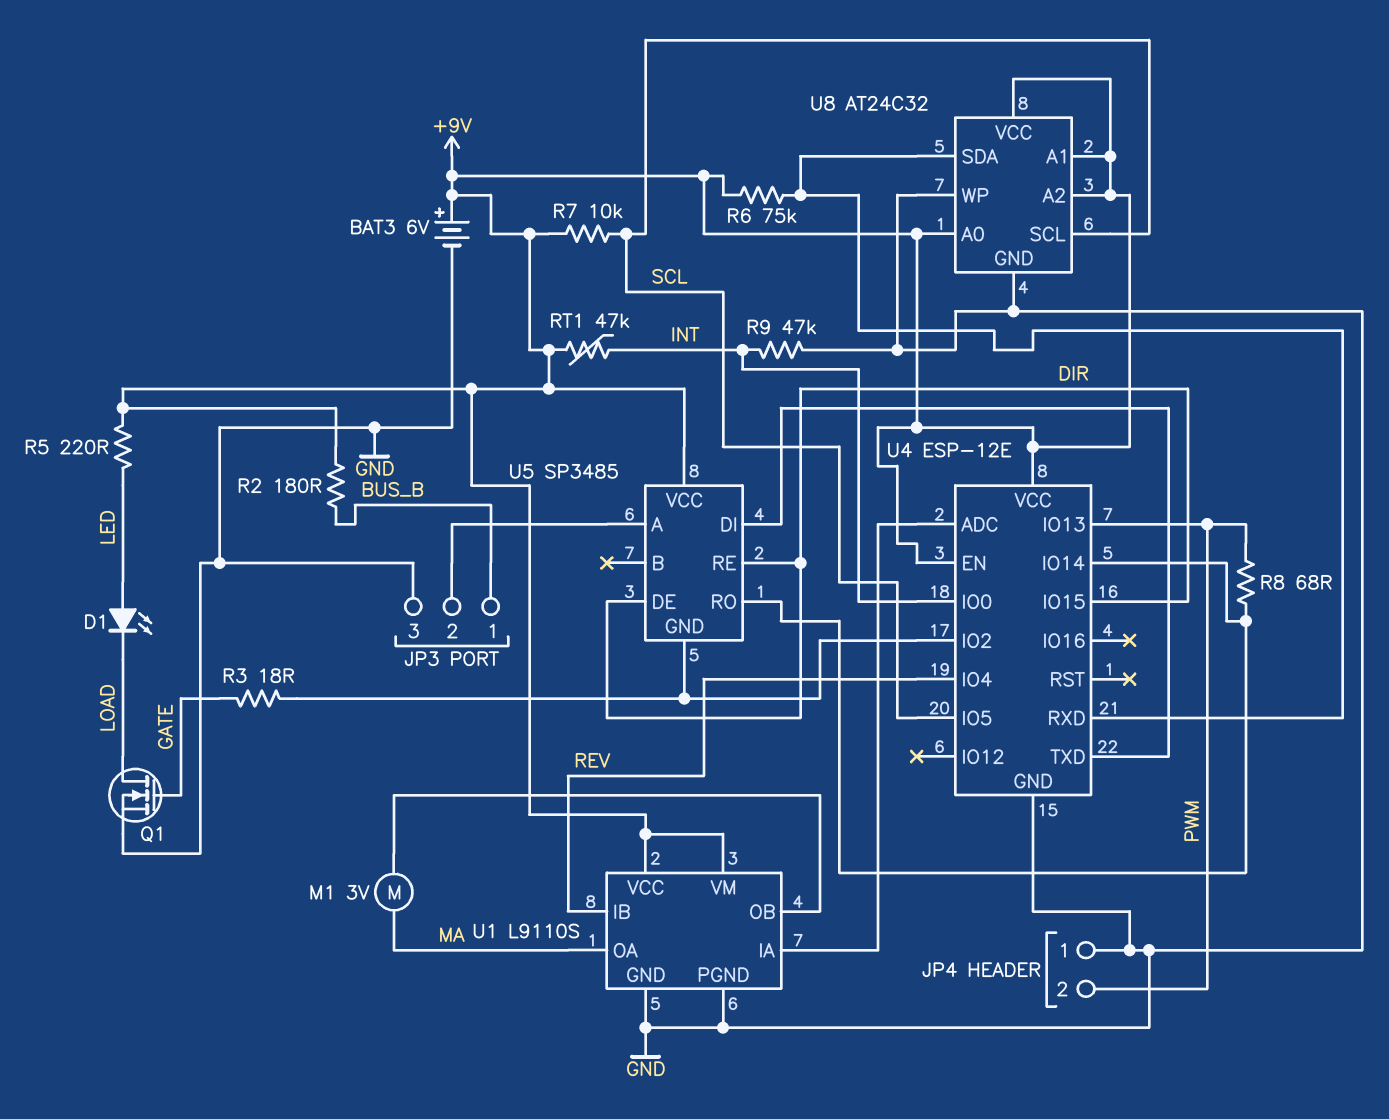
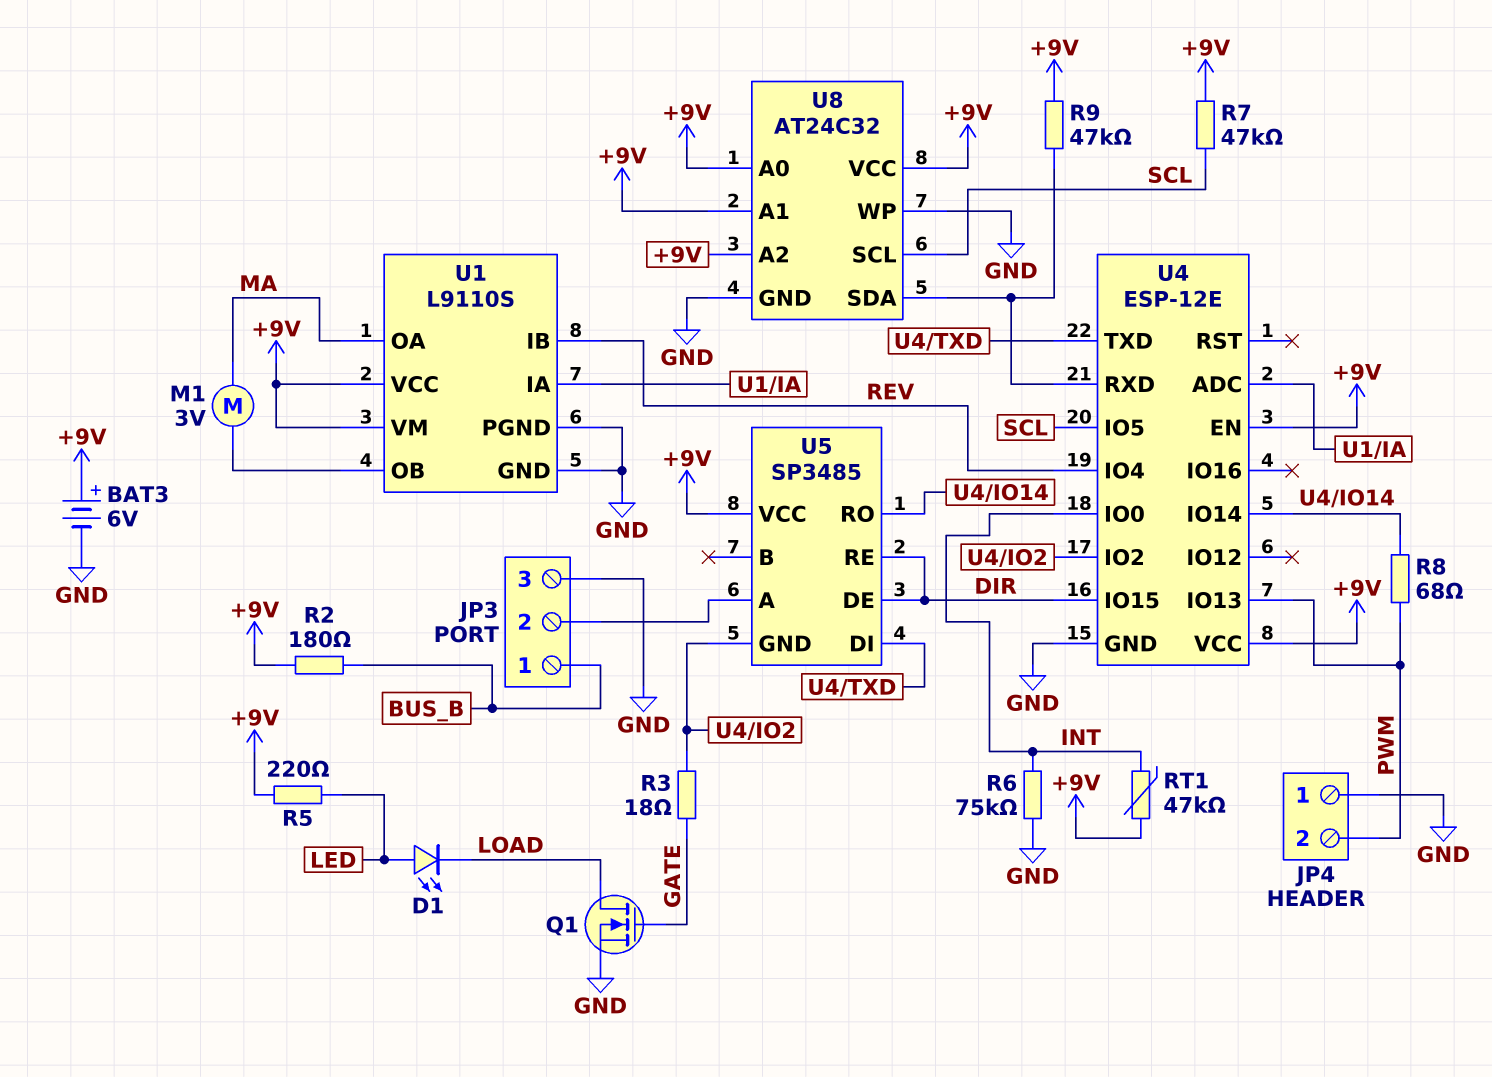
R6: 75k (+9V, U4/RXD) -> 75k (GND, INT)
R7: 10k (+9V, SCL) -> 47k (+9V, SCL)
R9: 47k (GND, INT) -> 47k (+9V, U4/RXD)

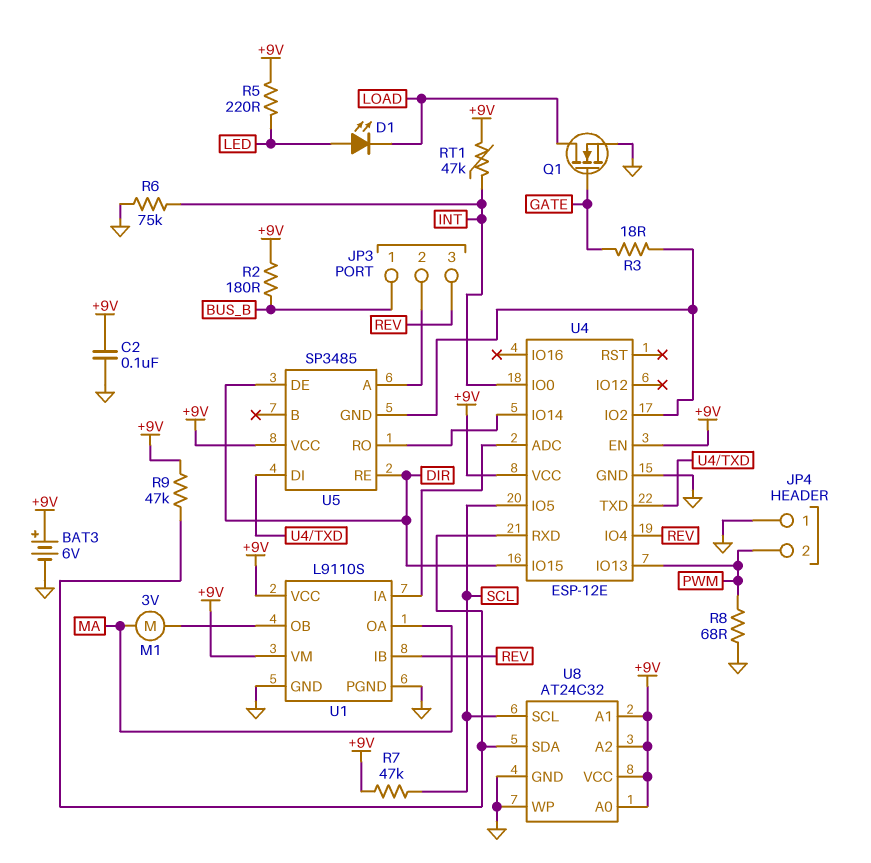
C2: none -> 100nF (+9V, GND)
JP3 pin 3: GND -> REV
R8: 68 (PWM, U4/IO14) -> 68 (GND, PWM)

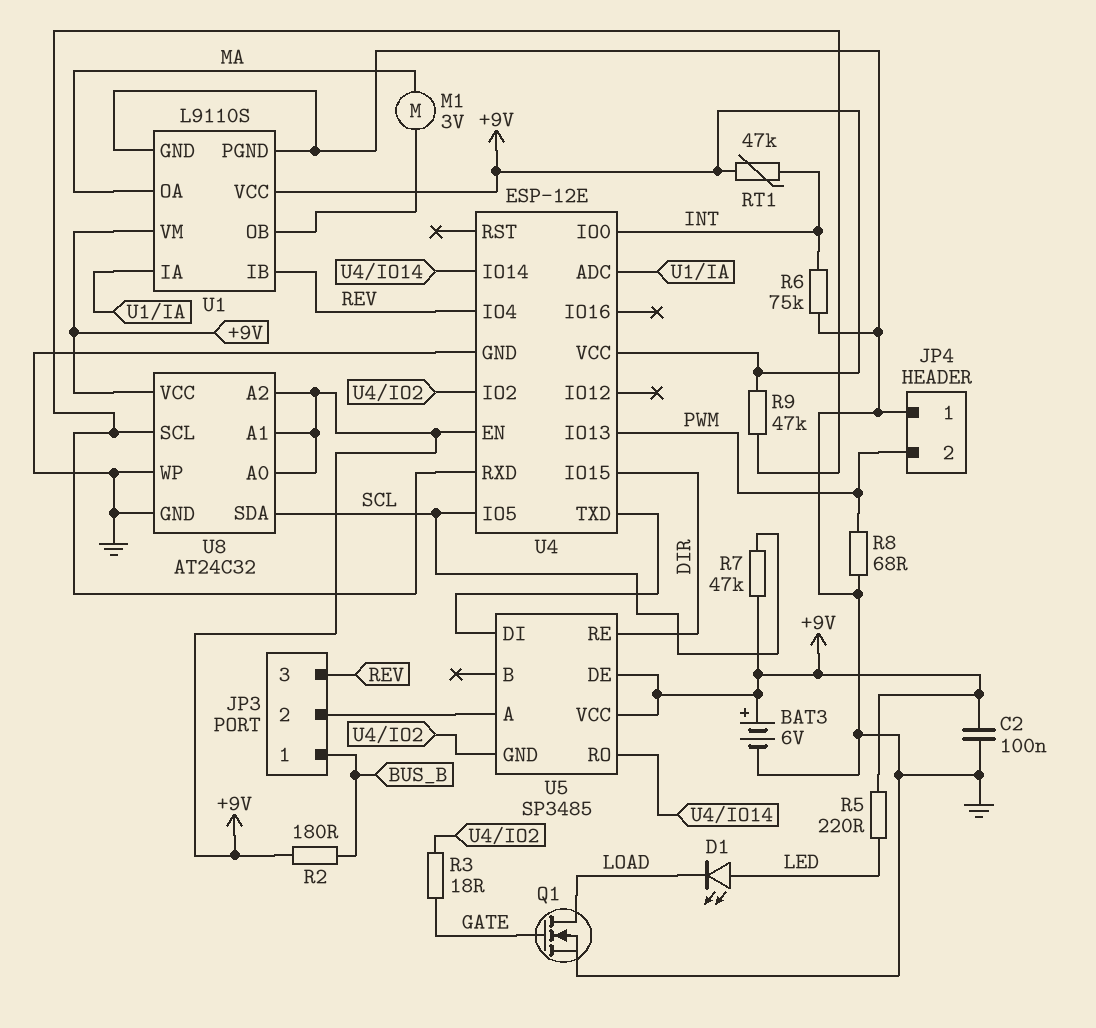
U5 pin DE: DIR -> +9V
U8 pin SCL: SCL -> U4/RXD
U8 pin SDA: U4/RXD -> SCL

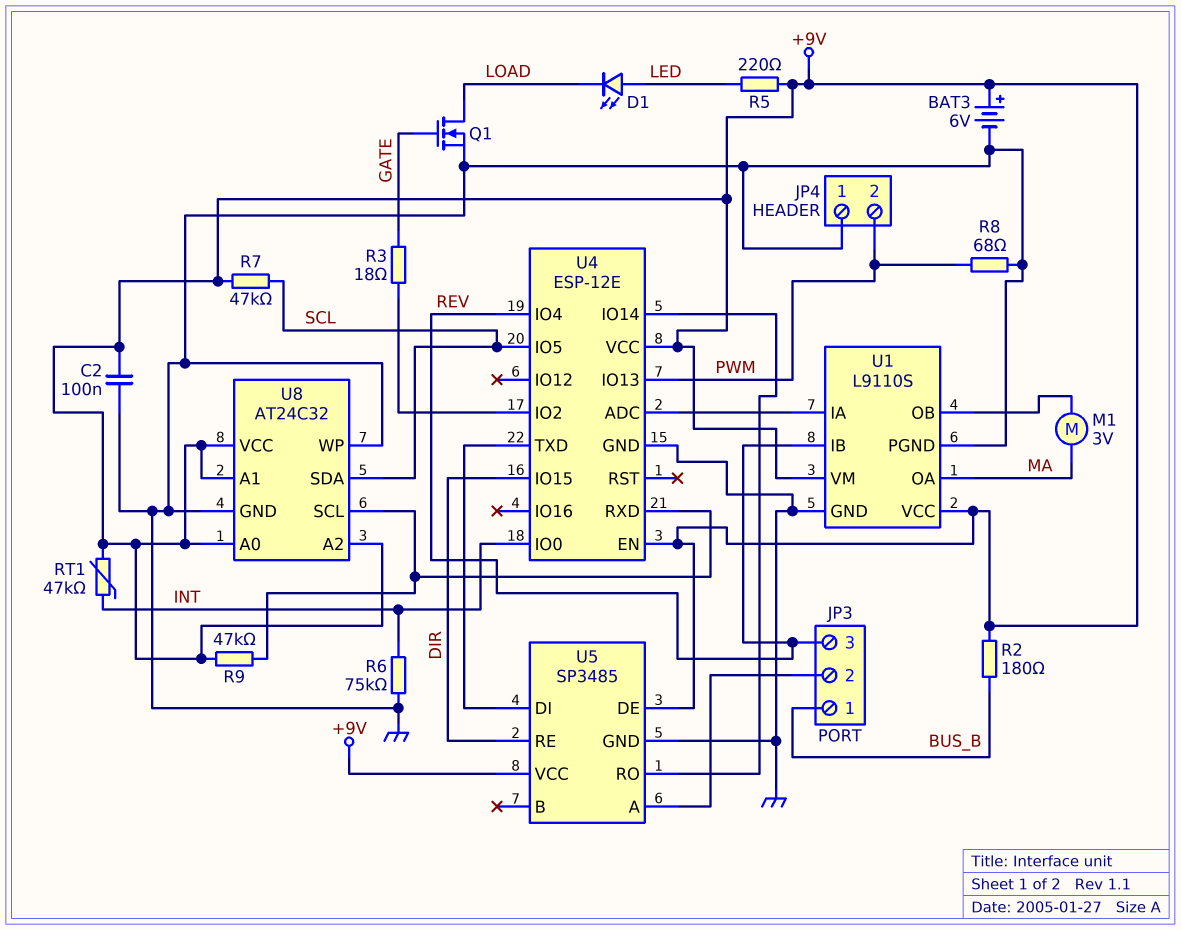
U5 pin GND: U4/IO2 -> GND

